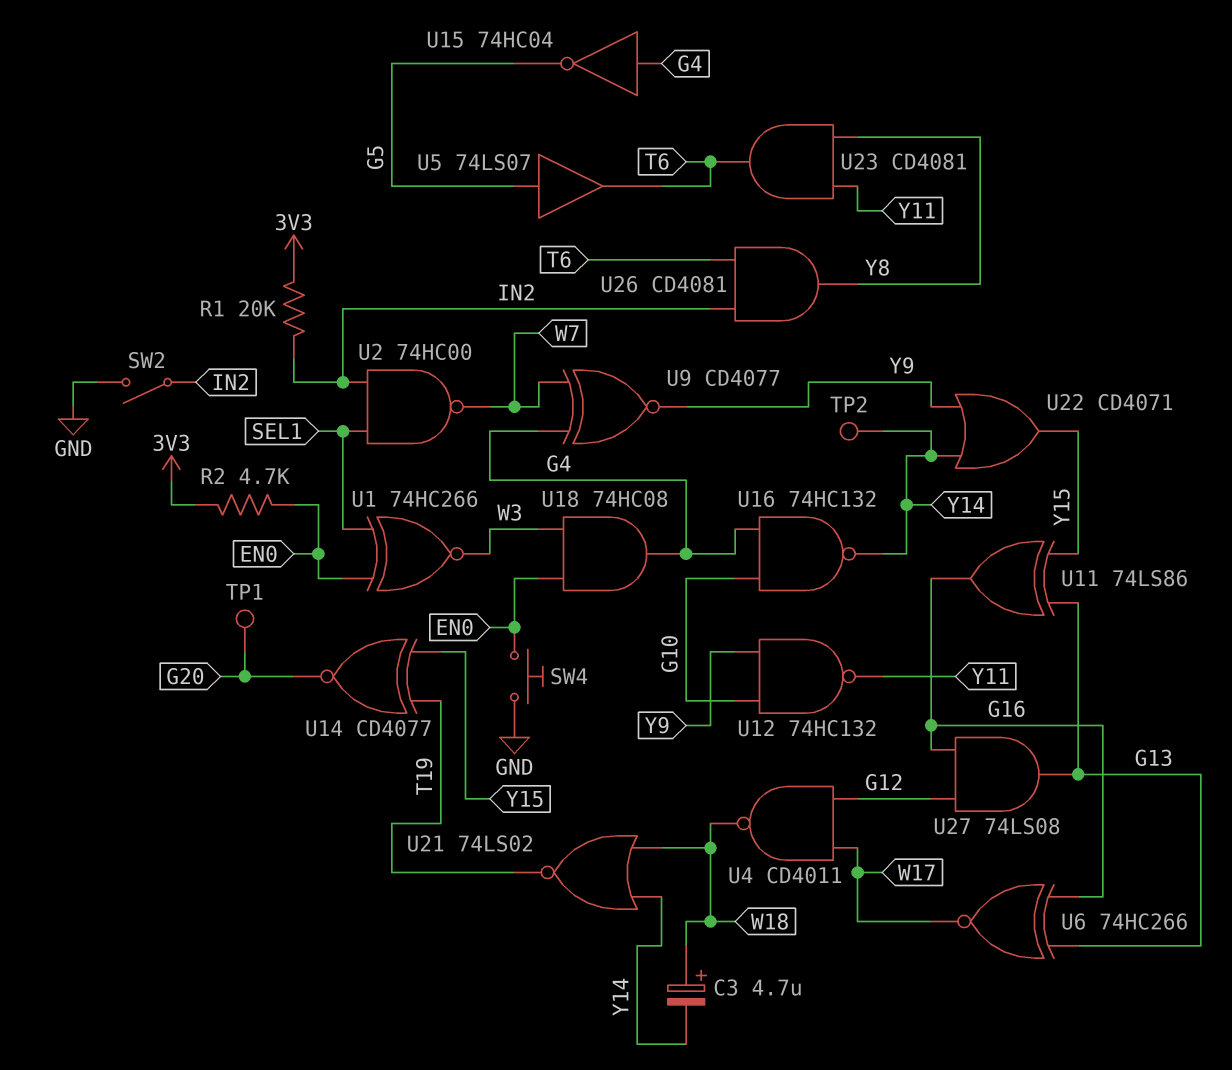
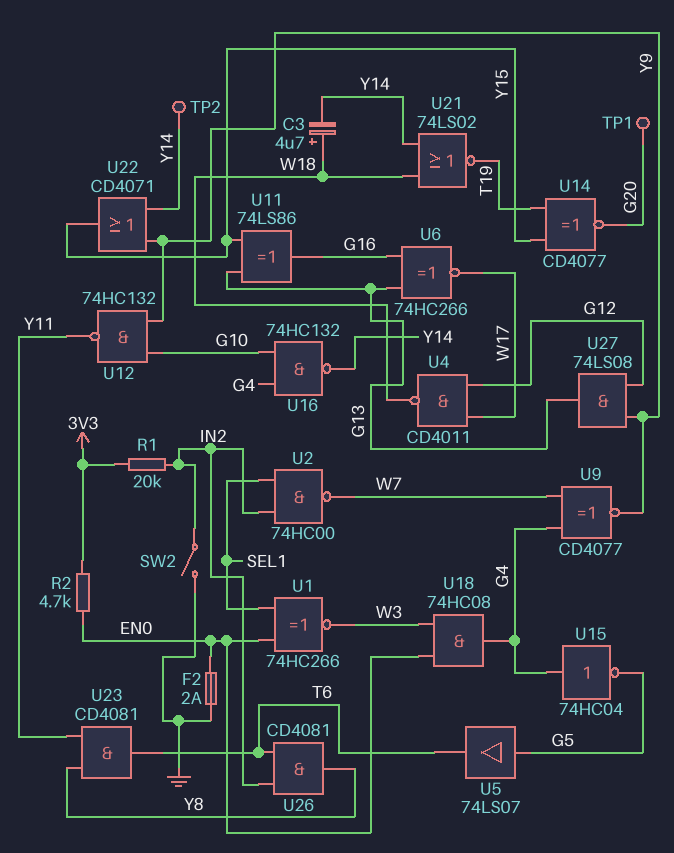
F2: none -> 2A (EN0, GND)
SW4: button (EN0, GND) -> none
U27: AND 74LS08 (in G12, in G16, out G13) -> AND 74LS08 (in G12, in Y9, out G13)

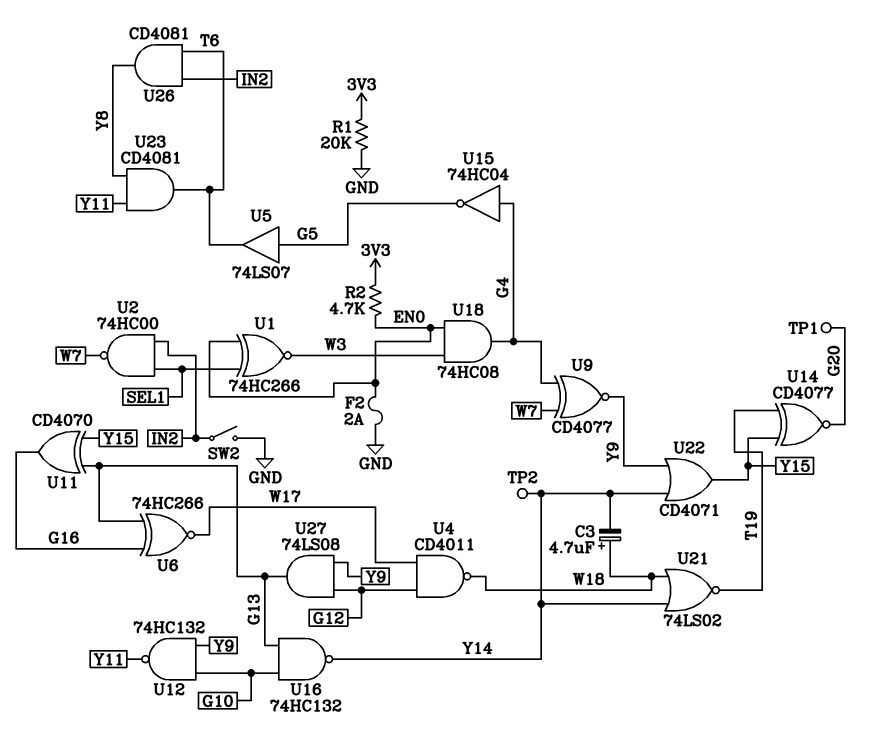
R1: 20k (3V3, IN2) -> 20k (3V3, GND)
U11: XOR 74LS86 (in G13, in Y15, out G16) -> XOR CD4070 (in G13, in Y15, out G16)
U16: NAND 74HC132 (in G4, in G10, out Y14) -> NAND 74HC132 (in G10, in G13, out Y14)

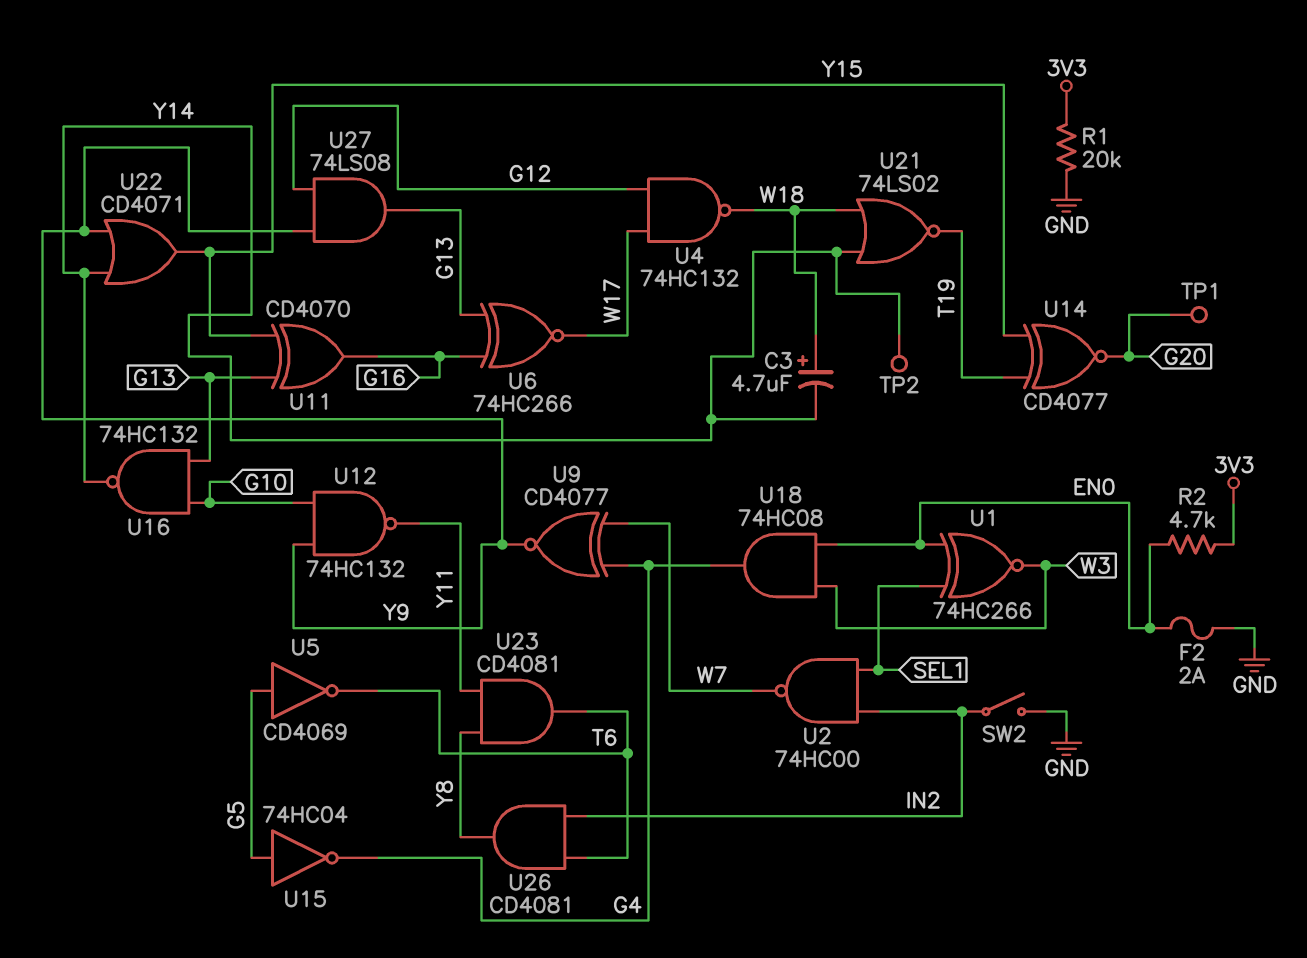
U4: NAND CD4011 (in G12, in W17, out W18) -> NAND 74HC132 (in G12, in W17, out W18)
U5: buffer 74LS07 (in G5, out T6) -> NOT CD4069 (in G5, out T6)
U15: NOT 74HC04 (in G4, out G5) -> NOT 74HC04 (in G5, out G4)

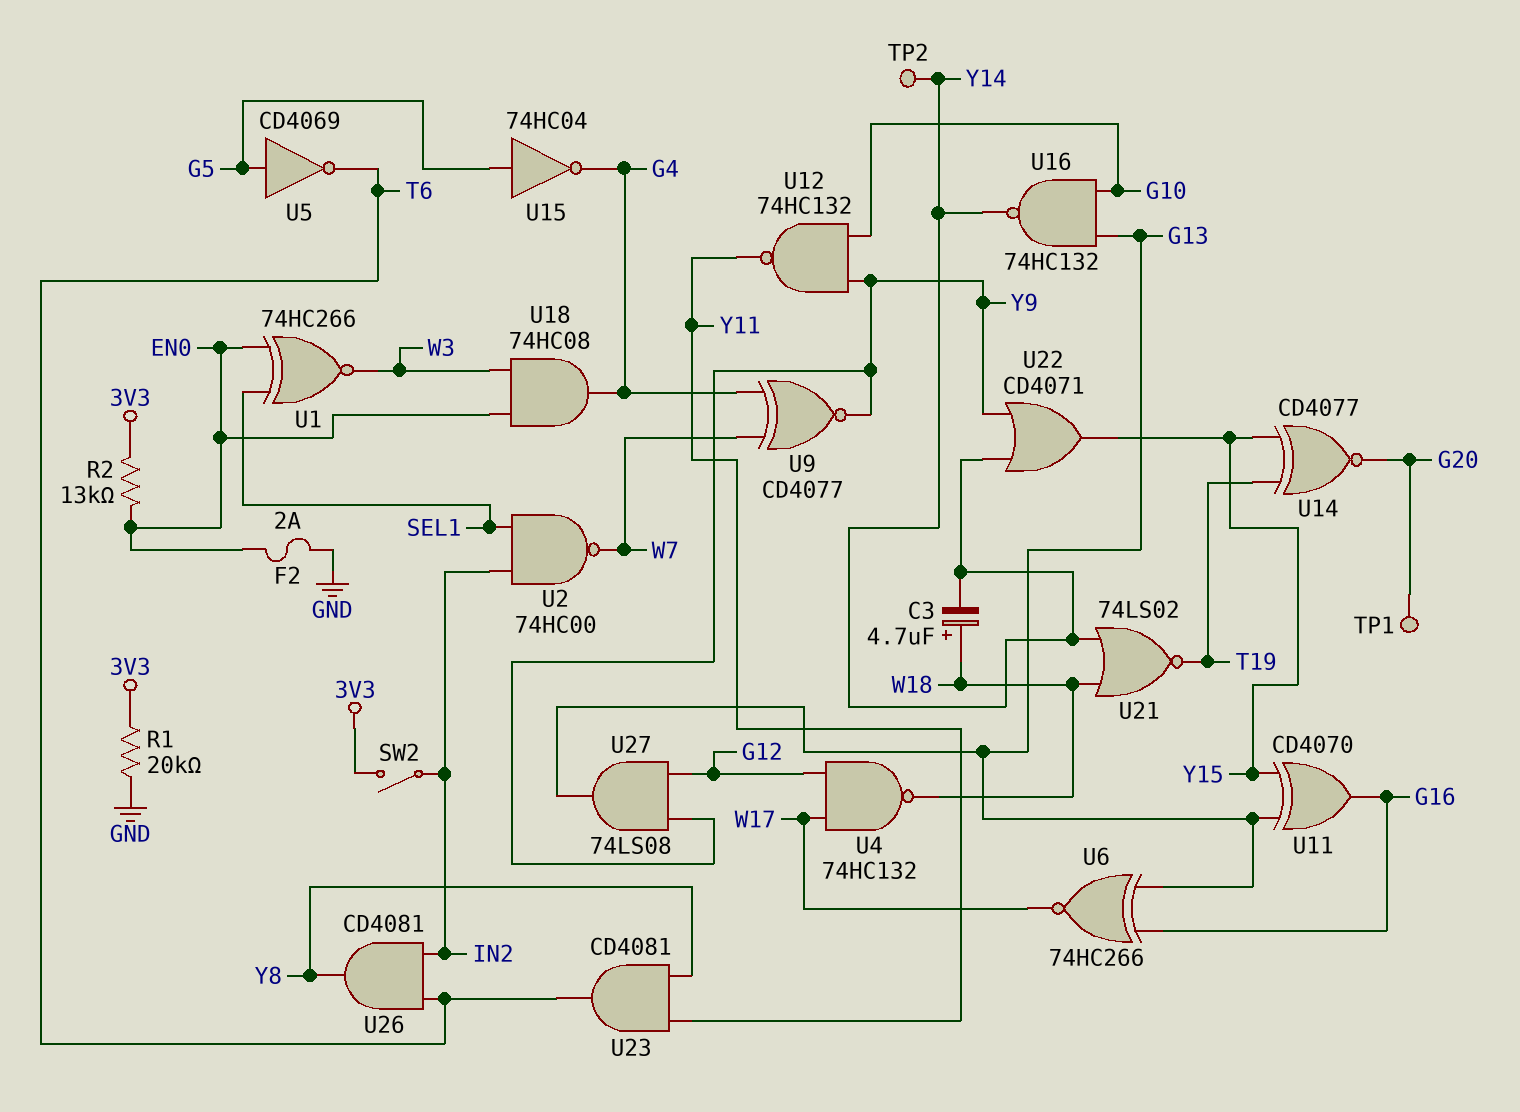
R2: 4.7k (3V3, EN0) -> 13k (3V3, EN0)
SW2: switch (GND, IN2) -> switch (3V3, IN2)

